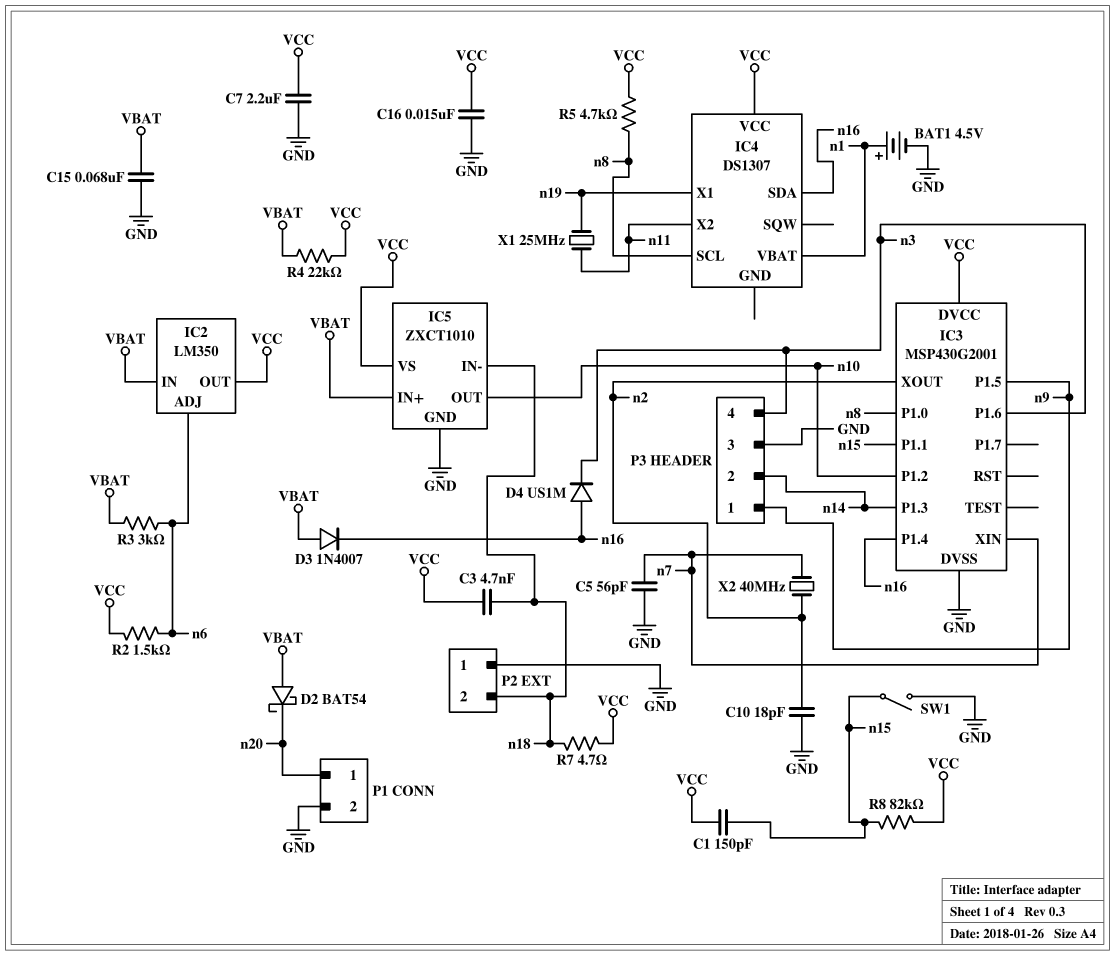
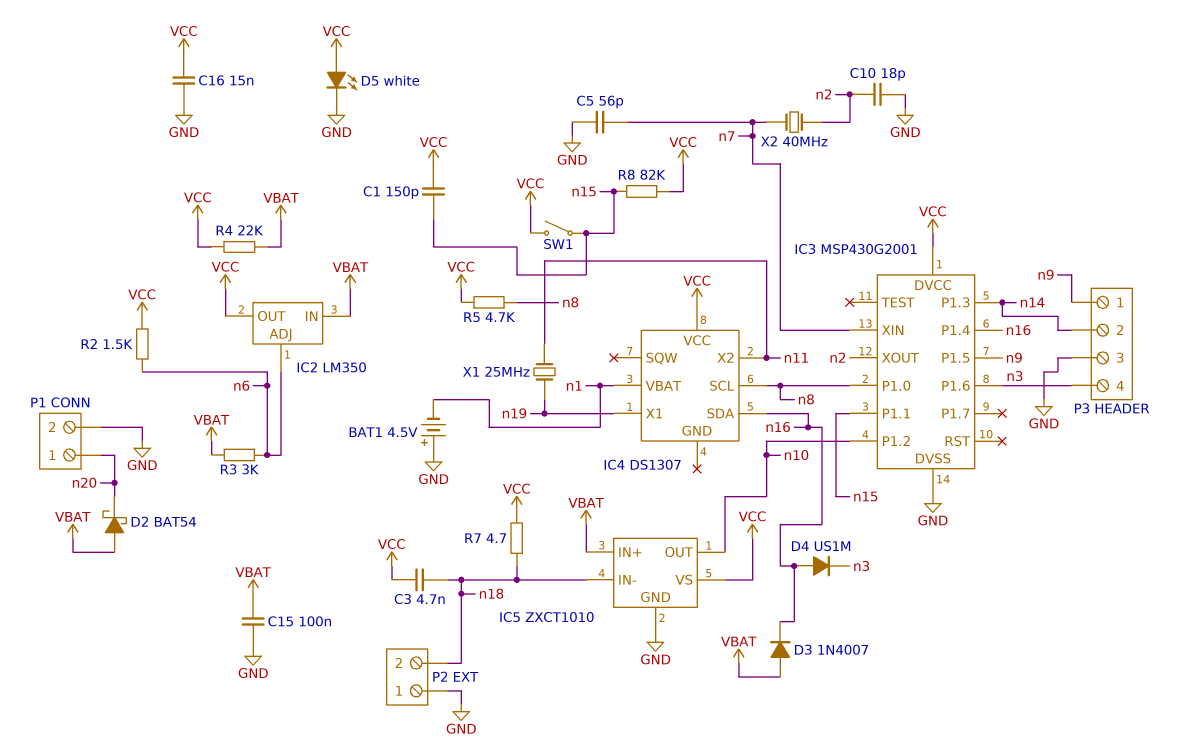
BAT1: 4.5V (plus n1, minus GND) -> 4.5V (plus GND, minus n1)
C7: 2.2uF (GND, VCC) -> none
C15: 68nF (GND, VBAT) -> 100nF (GND, VBAT)
D5: none -> LED white (A VCC, K GND)
SW1: switch (GND, n15) -> switch (VCC, n15)

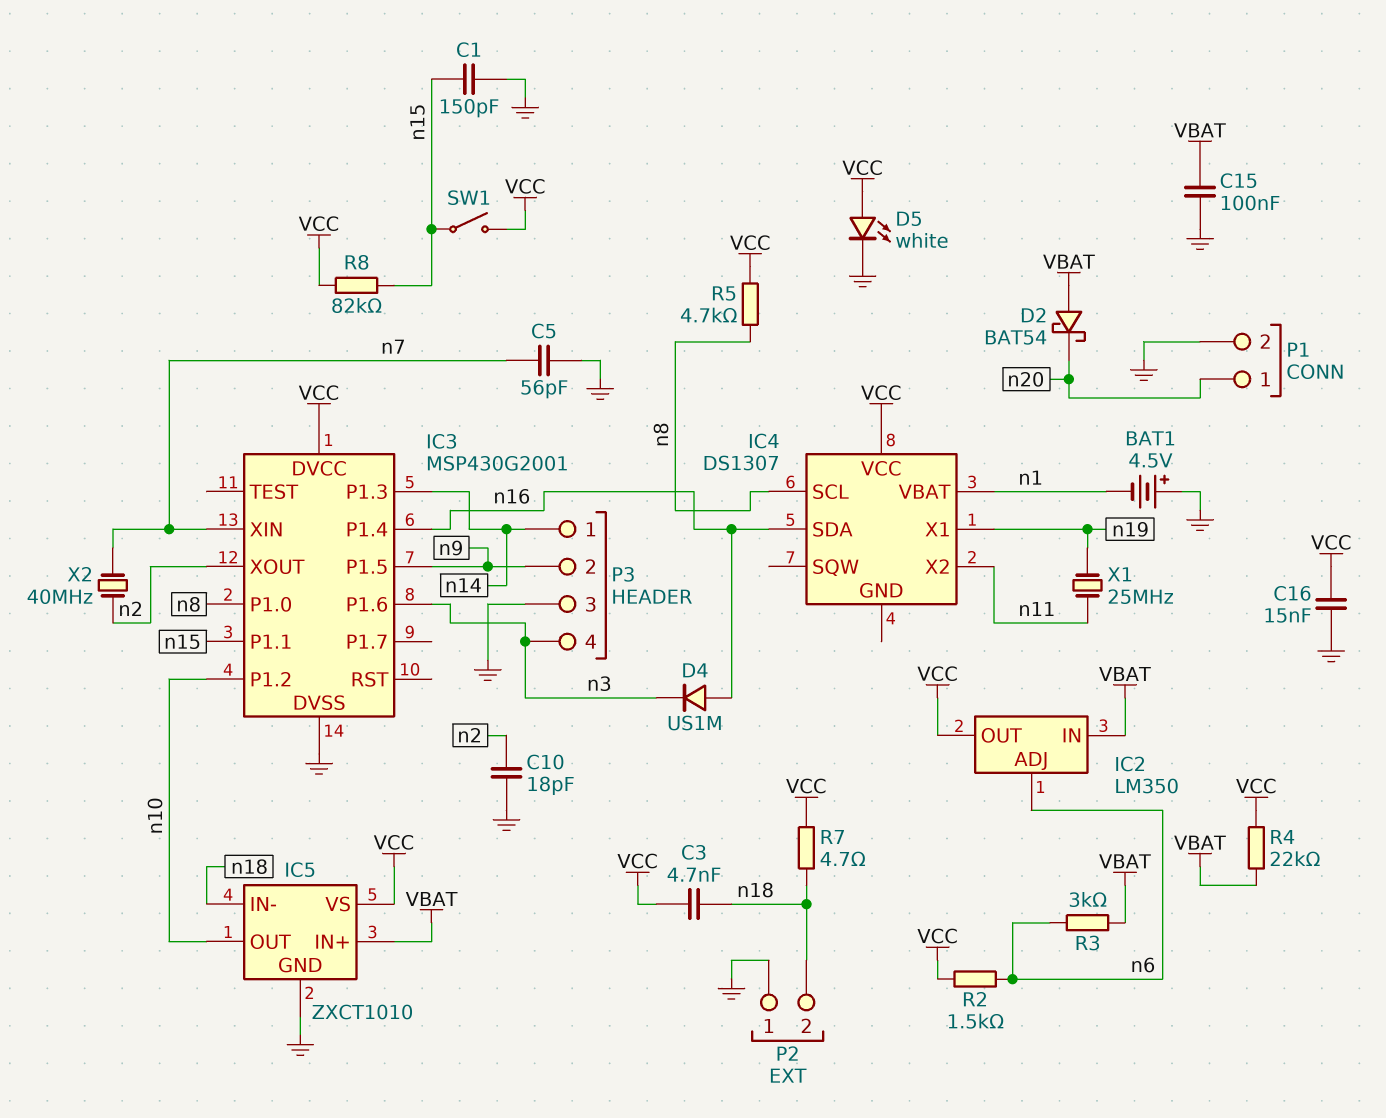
C1: 150pF (VCC, n15) -> 150pF (GND, n15)
D3: diode 1N4007 (A VBAT, K n16) -> none
P3 pin 1: n9 -> n14
P3 pin 2: n14 -> n9

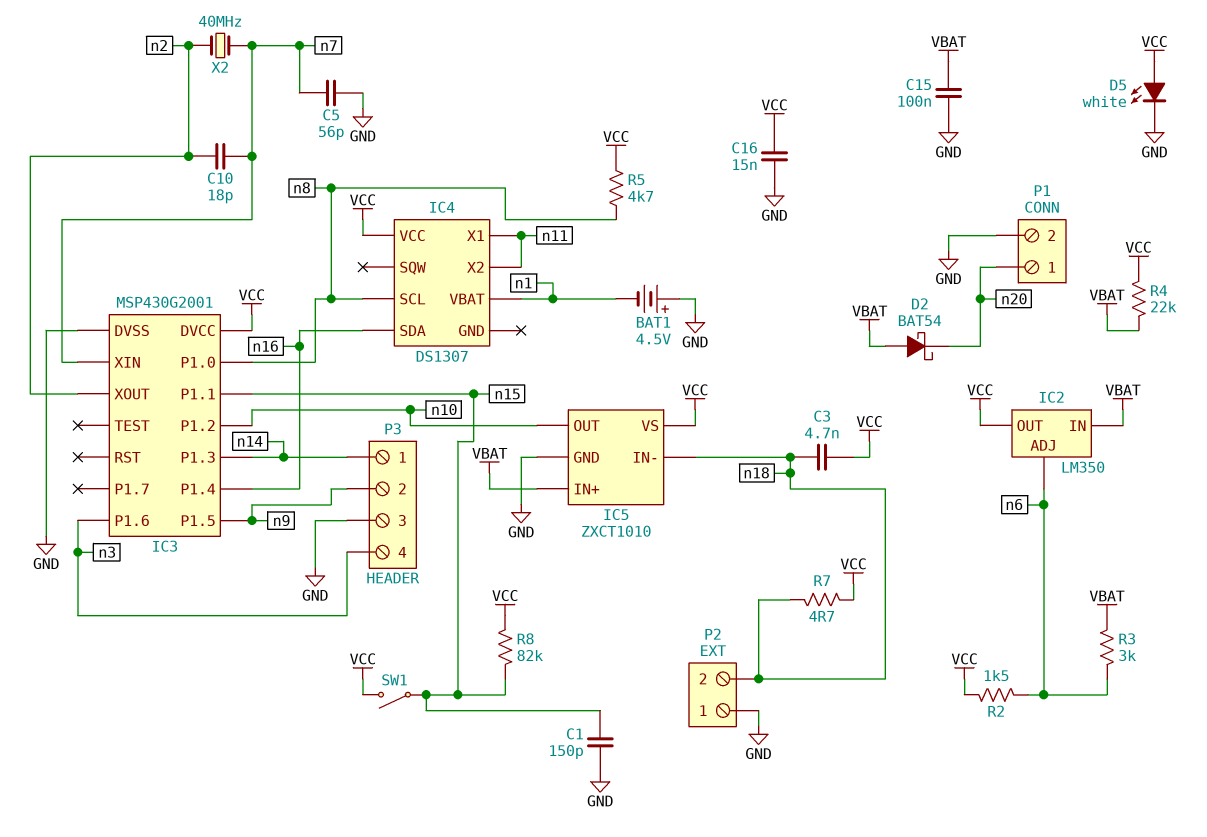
C10: 18pF (GND, n2) -> 18pF (n2, n7)
D4: diode US1M (A n16, K n3) -> none
IC4 pin X1: n19 -> n11
X1: 25MHz (n11, n19) -> none

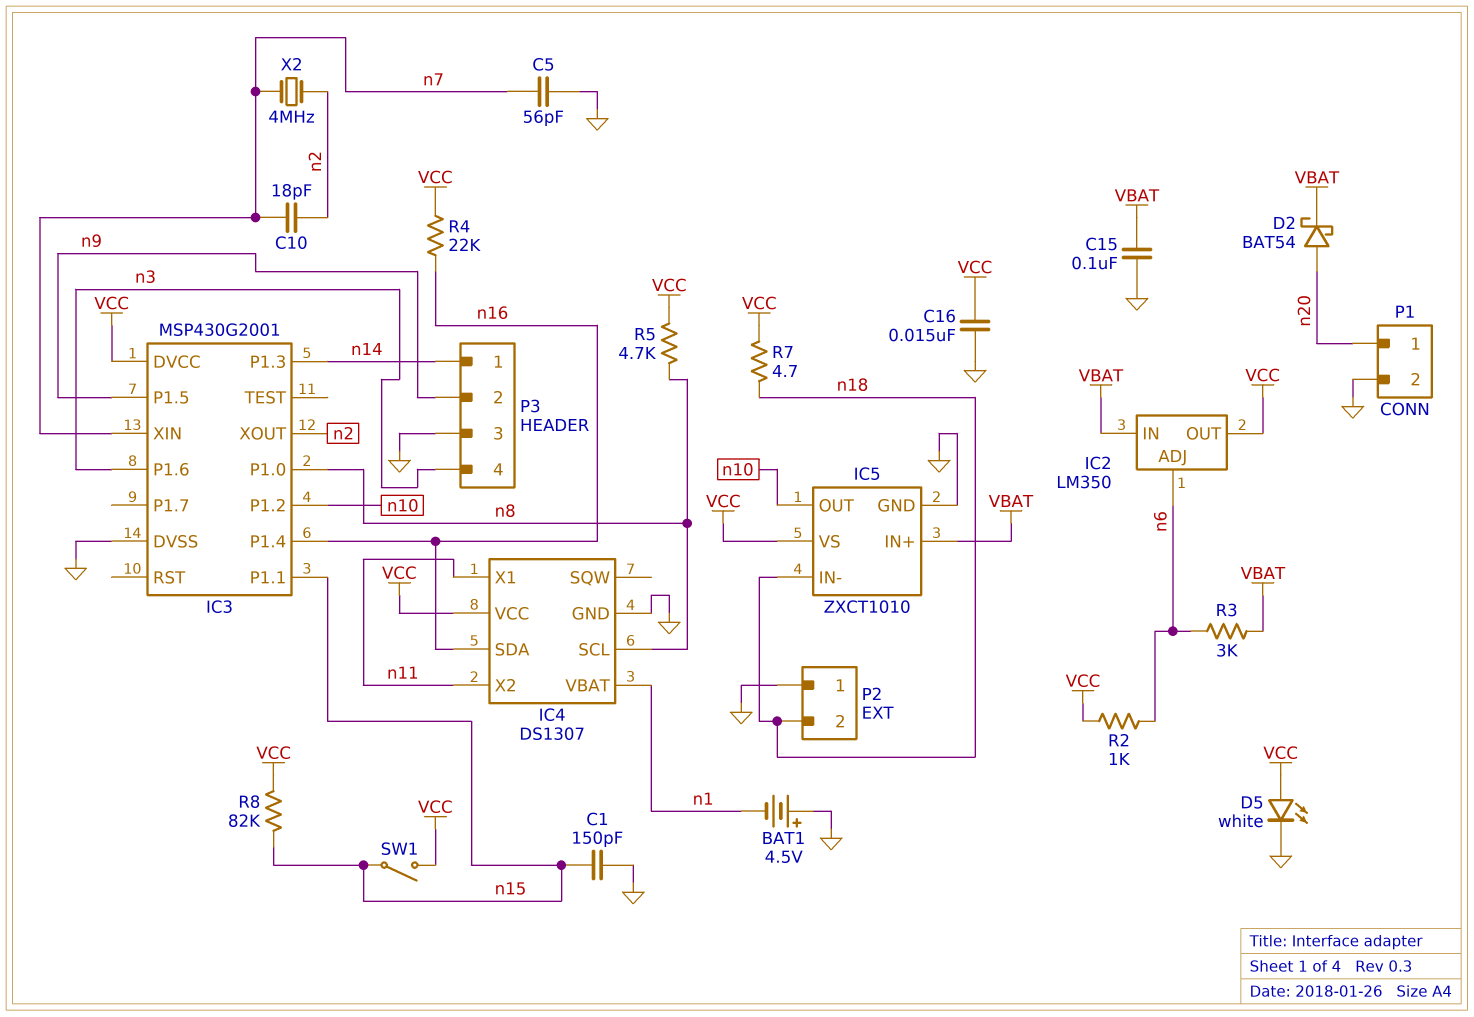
C3: 4.7nF (VCC, n18) -> none
D2: schottky BAT54 (A VBAT, K n20) -> schottky BAT54 (A n20, K VBAT)
IC4 pin GND: none -> GND
R2: 1.5k (VCC, n6) -> 1k (VCC, n6)
R4: 22k (VBAT, VCC) -> 22k (VCC, n16)
X2: 40MHz (n2, n7) -> 4MHz (n2, n7)

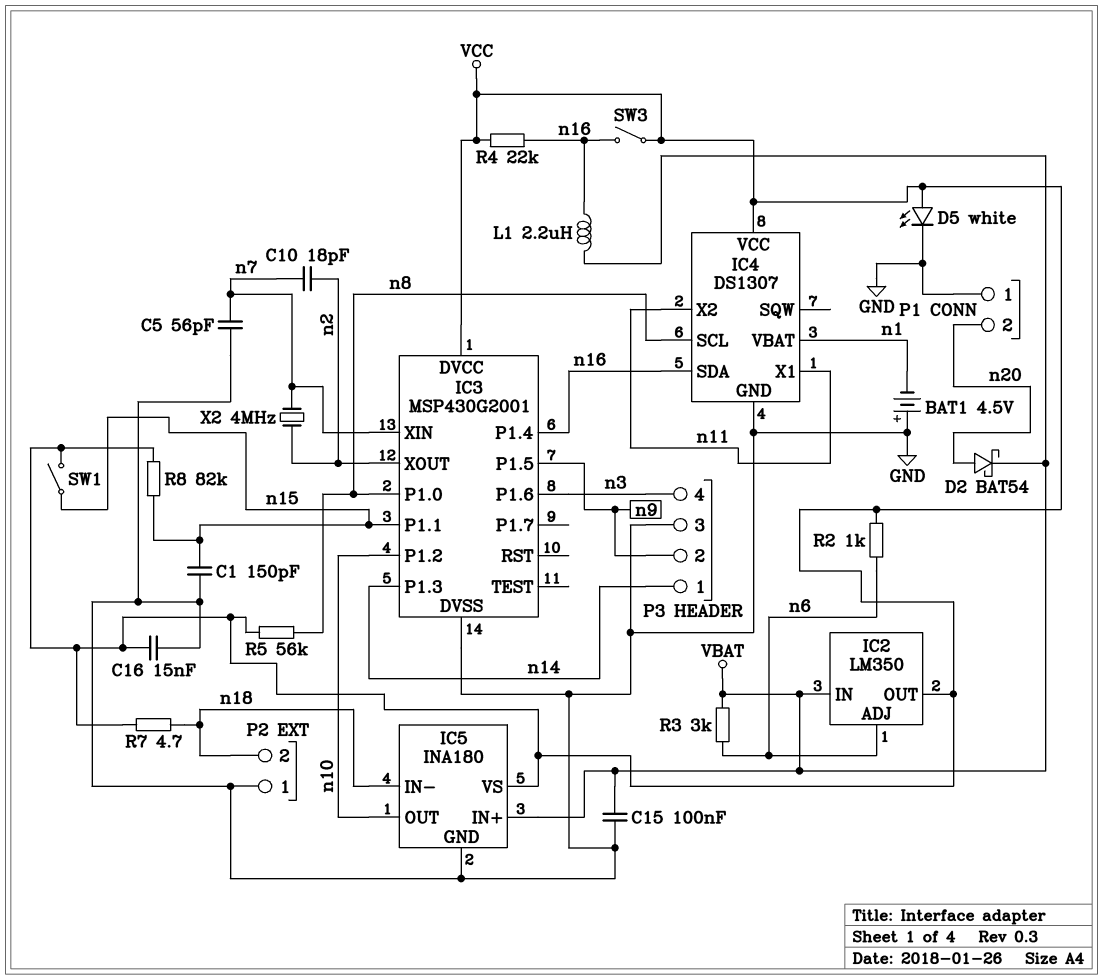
IC5: ZXCT1010 -> INA180
L1: none -> 2.2uH (VBAT, n16)
P1 pin 1: n20 -> GND
P1 pin 2: GND -> n20
R5: 4.7k (VCC, n8) -> 56k (VCC, n8)
SW3: none -> switch (VCC, n16)

